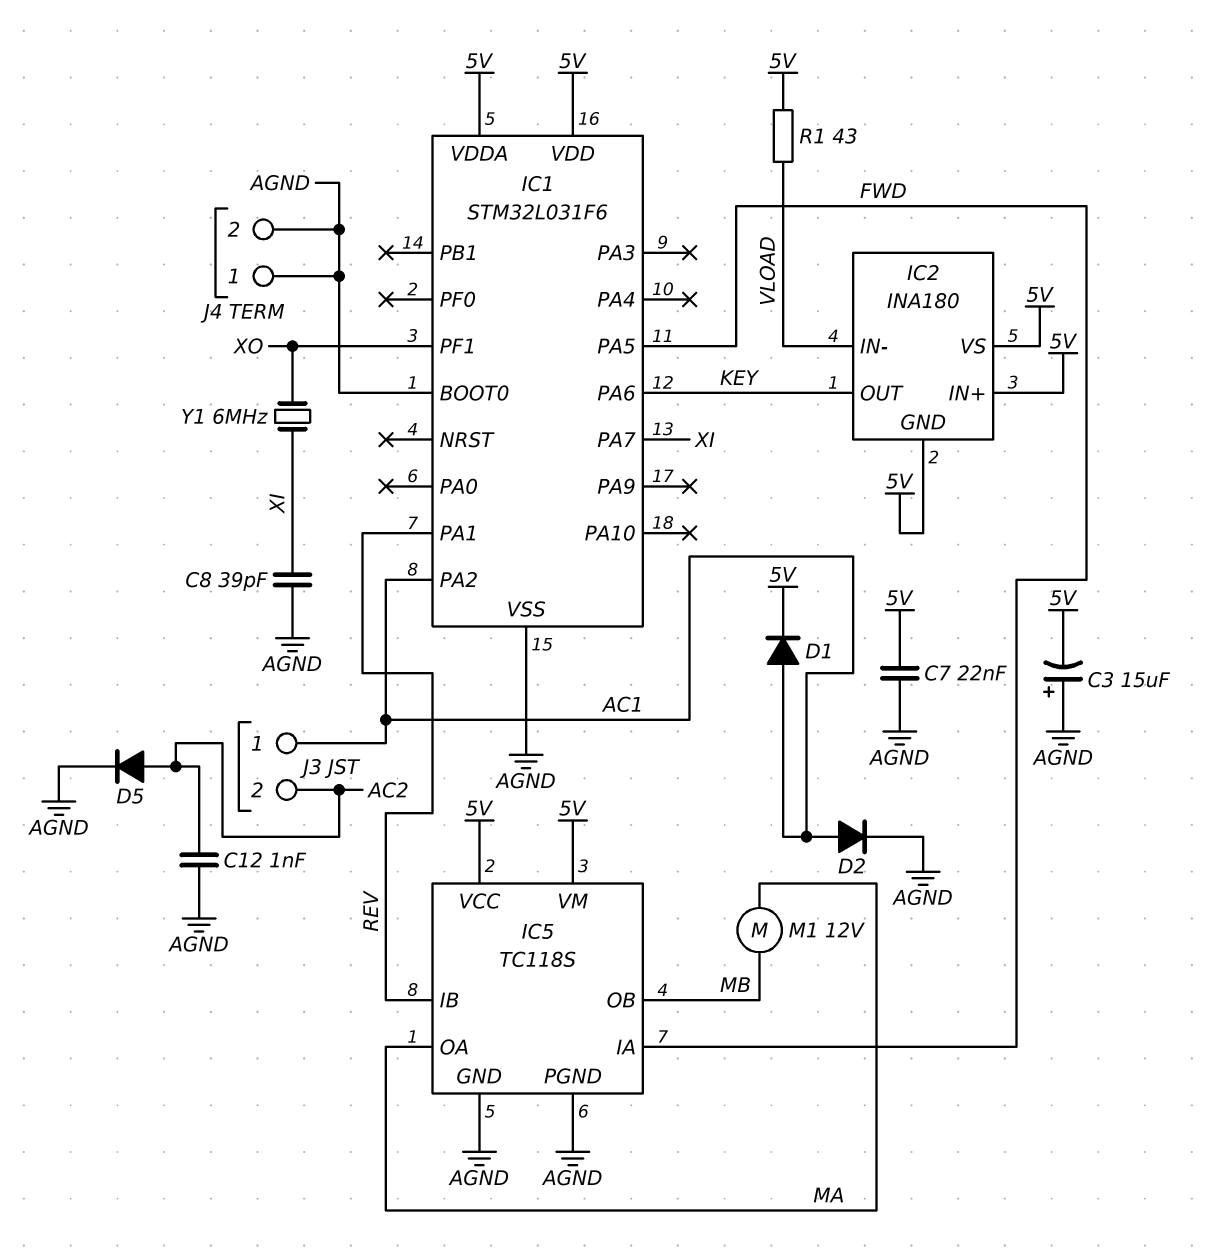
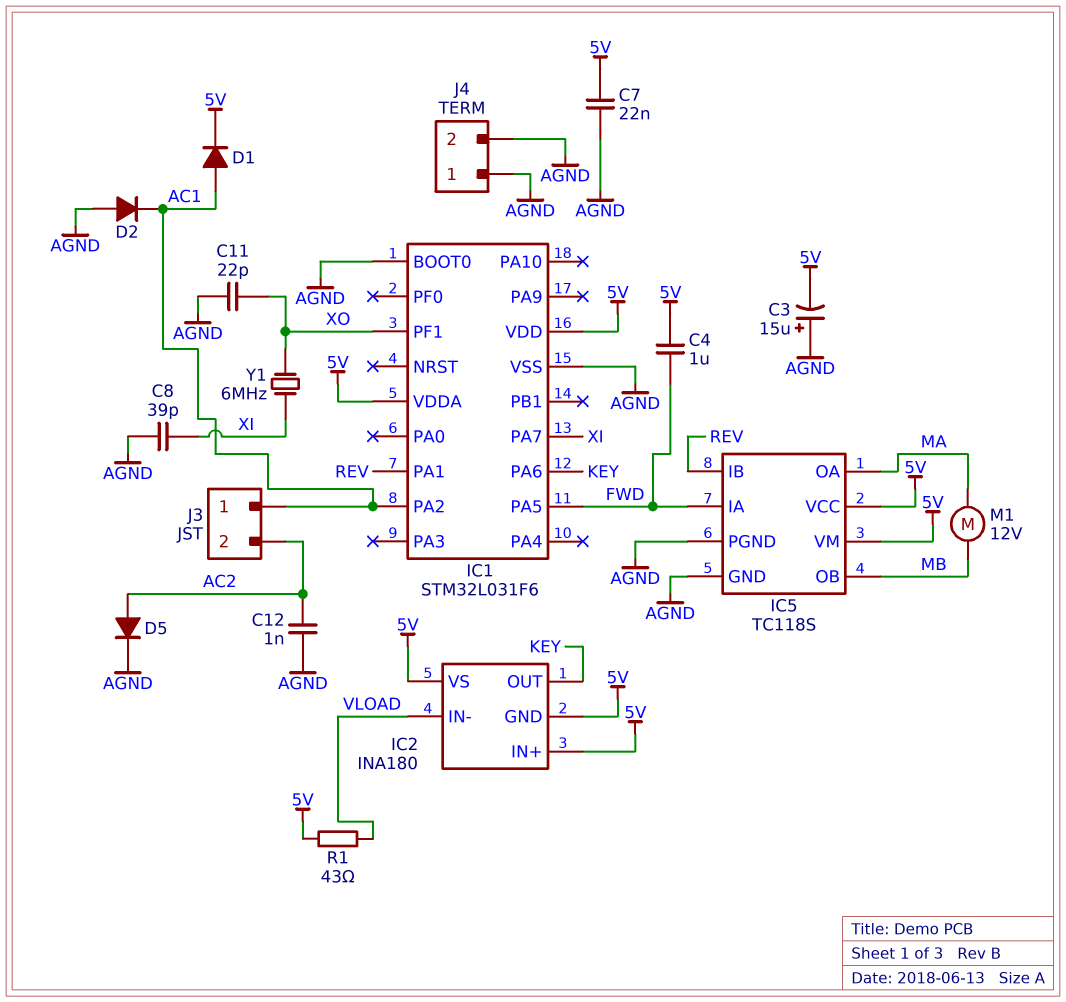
C4: none -> 1uF (5V, FWD)
C11: none -> 22pF (AGND, XO)
D2: diode (A AC1, K AGND) -> diode (A AGND, K AC1)

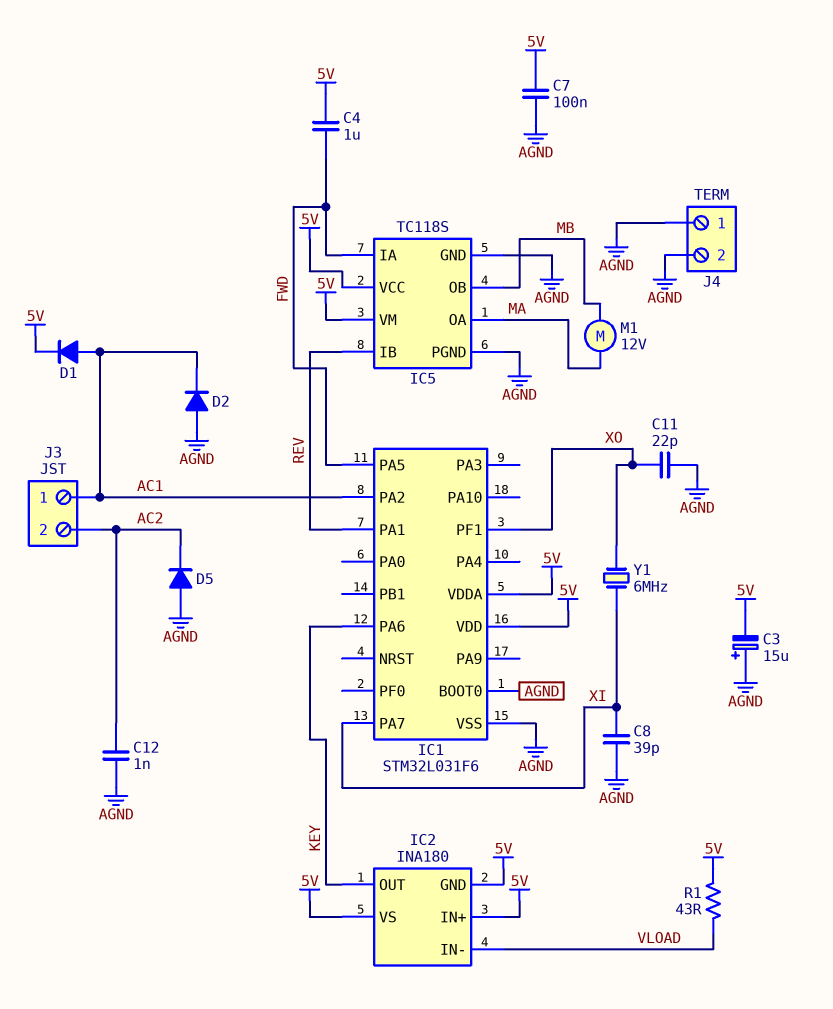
C7: 22nF (5V, AGND) -> 100nF (5V, AGND)
D5: diode (A AC2, K AGND) -> diode (A AGND, K AC2)

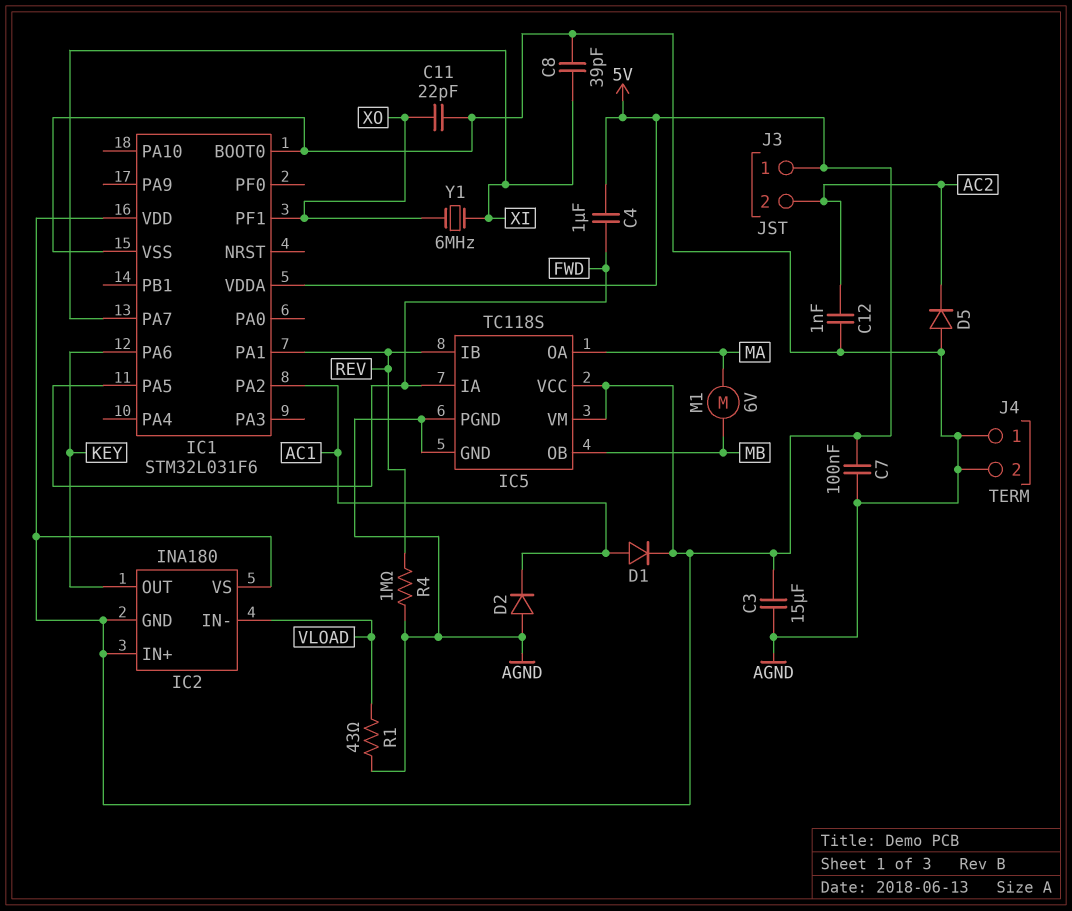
C3: 15uF (plus AGND, minus 5V) -> 15uF (5V, AGND)
J3 pin 1: AC1 -> 5V
M1: motor 12V (MA, MB) -> motor 6V (MA, MB)
R1: 43 (5V, VLOAD) -> 43 (AGND, VLOAD)
R4: none -> 1M (AGND, REV)

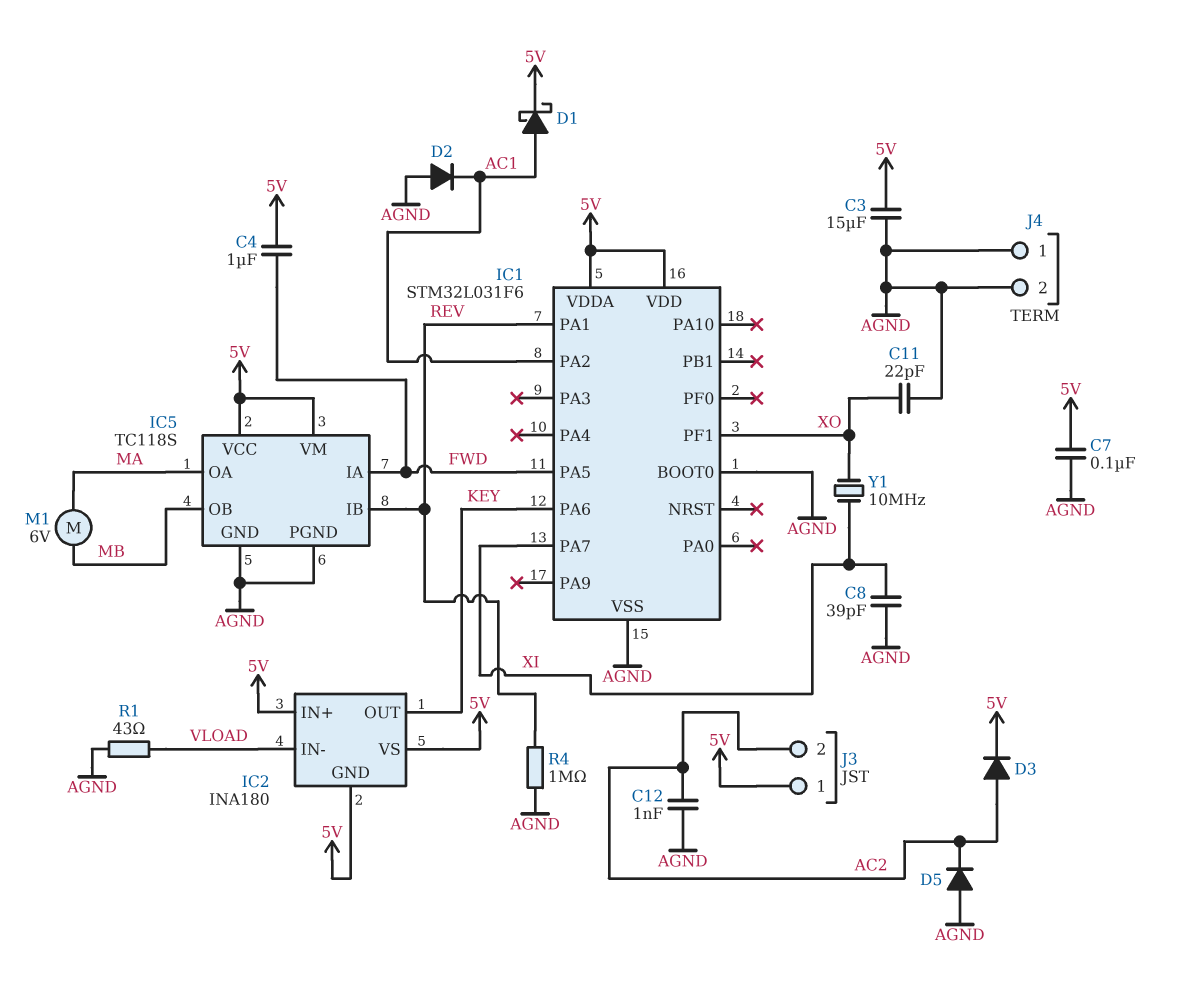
D1: diode (A AC1, K 5V) -> schottky (A AC1, K 5V)
D3: none -> diode (A AC2, K 5V)
Y1: 6MHz (XI, XO) -> 10MHz (XI, XO)

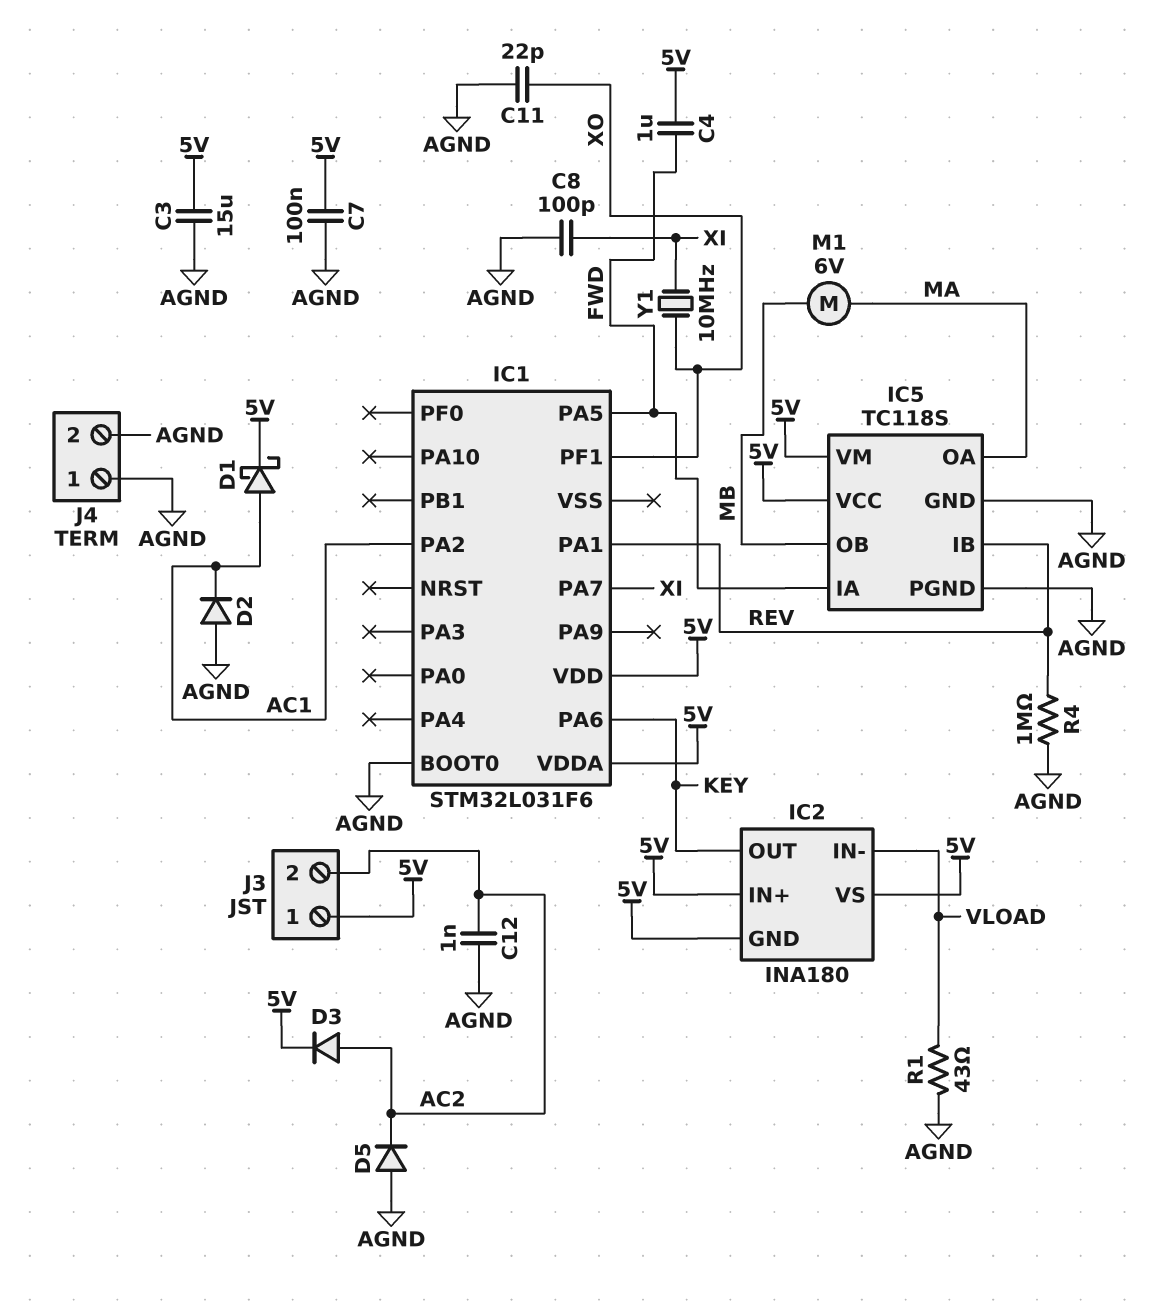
C8: 39pF (AGND, XI) -> 100pF (AGND, XI)
IC1 pin VSS: AGND -> none

